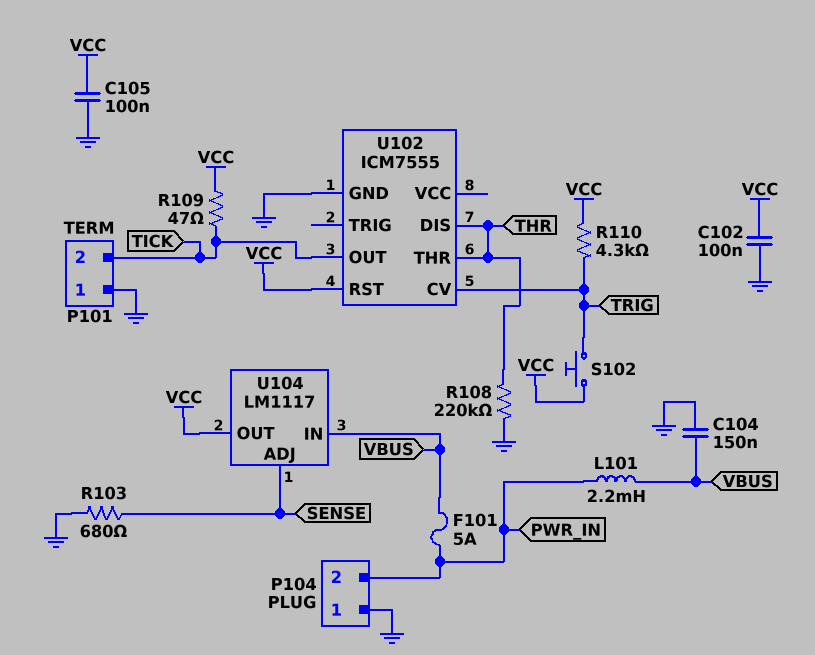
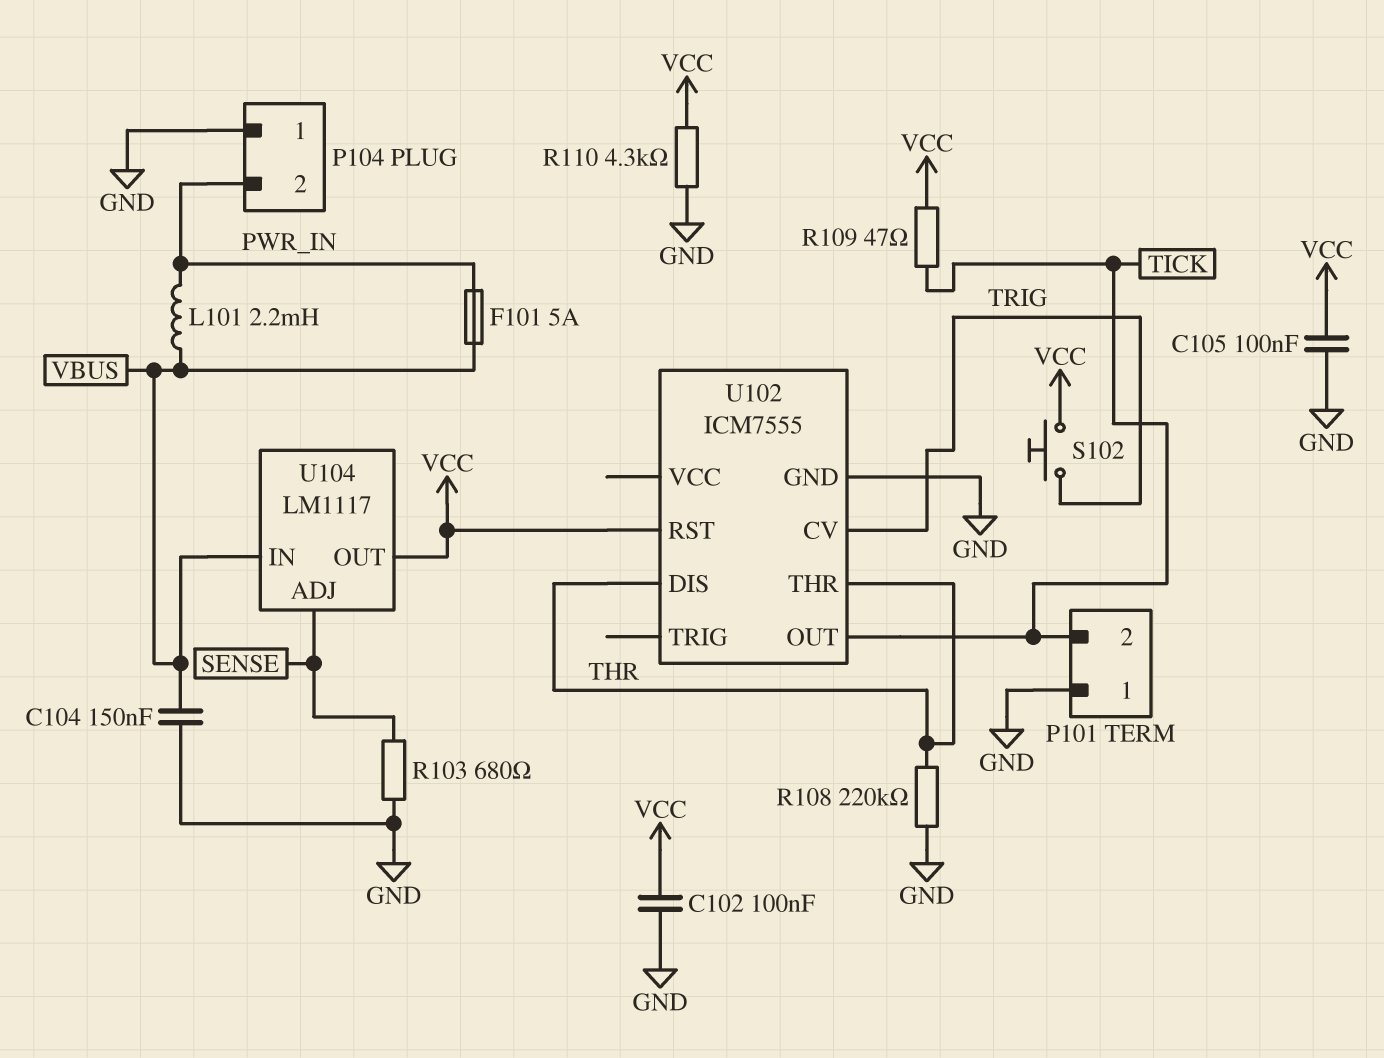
R110: 4.3k (TRIG, VCC) -> 4.3k (GND, VCC)

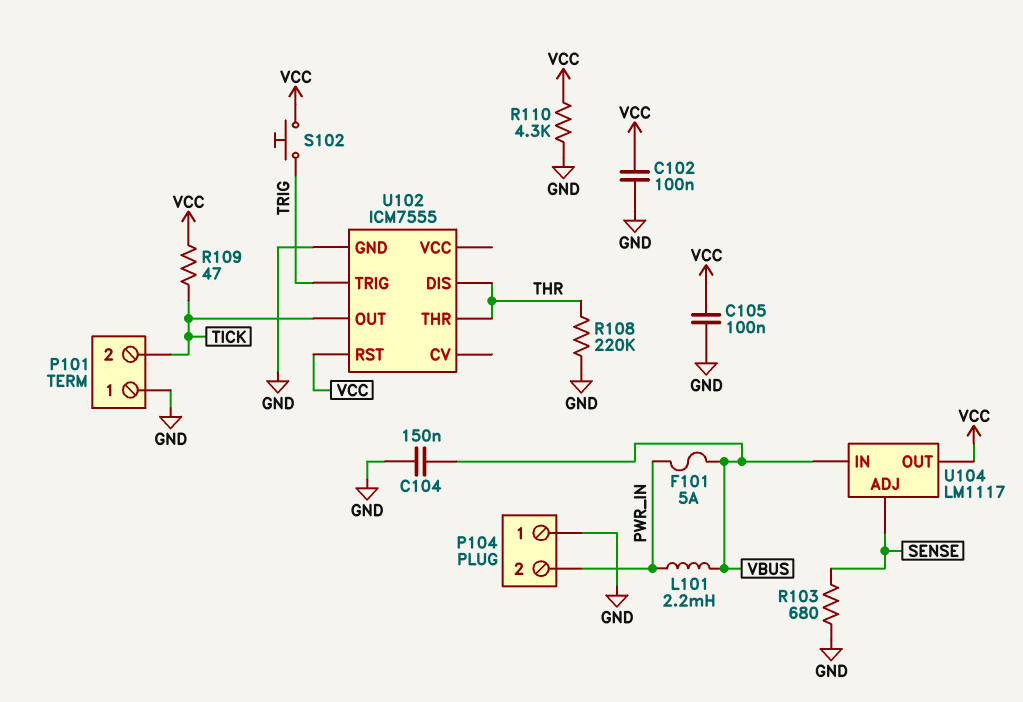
U102 pin CV: TRIG -> none
U102 pin TRIG: none -> TRIG

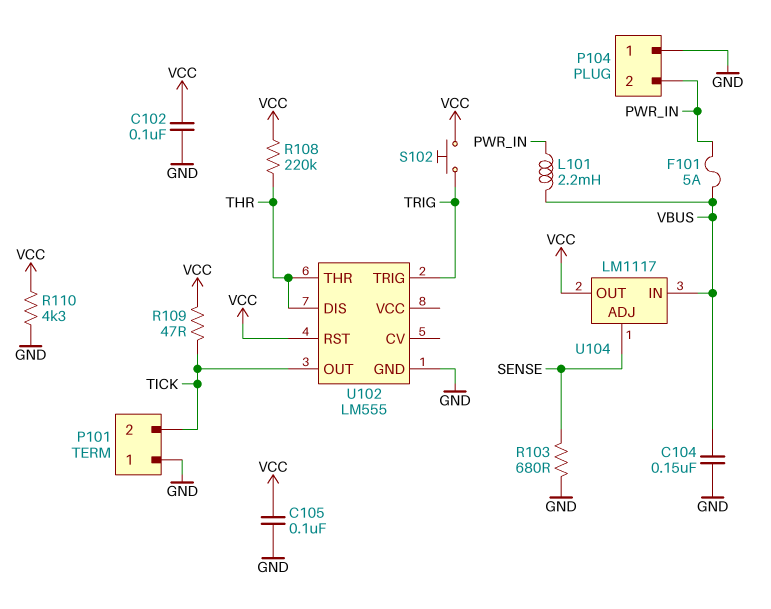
R108: 220k (GND, THR) -> 220k (THR, VCC)
U102: ICM7555 -> LM555

